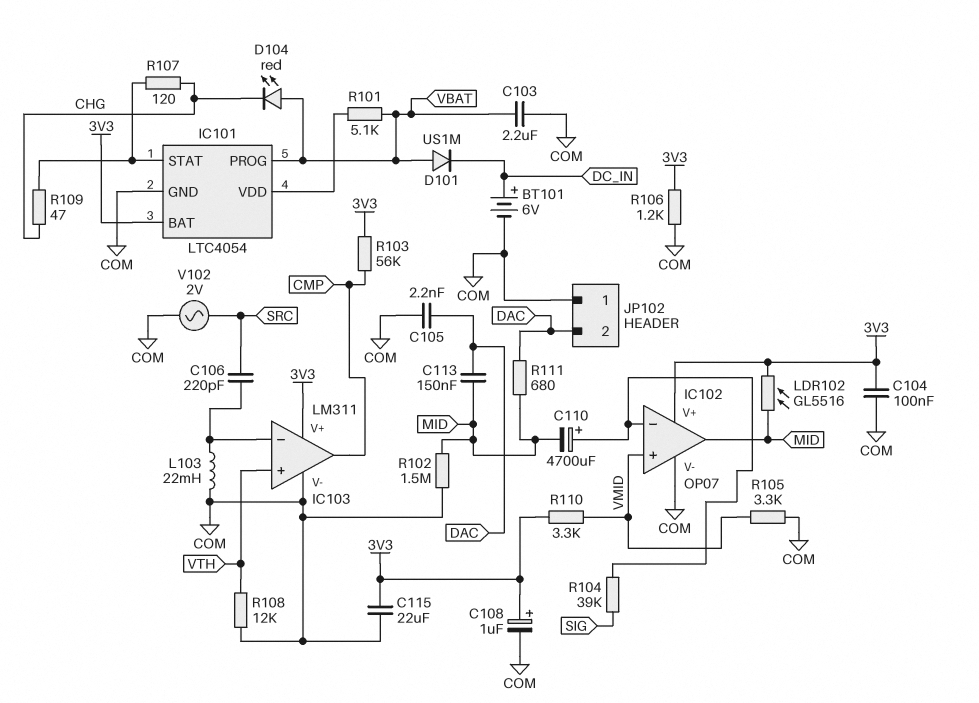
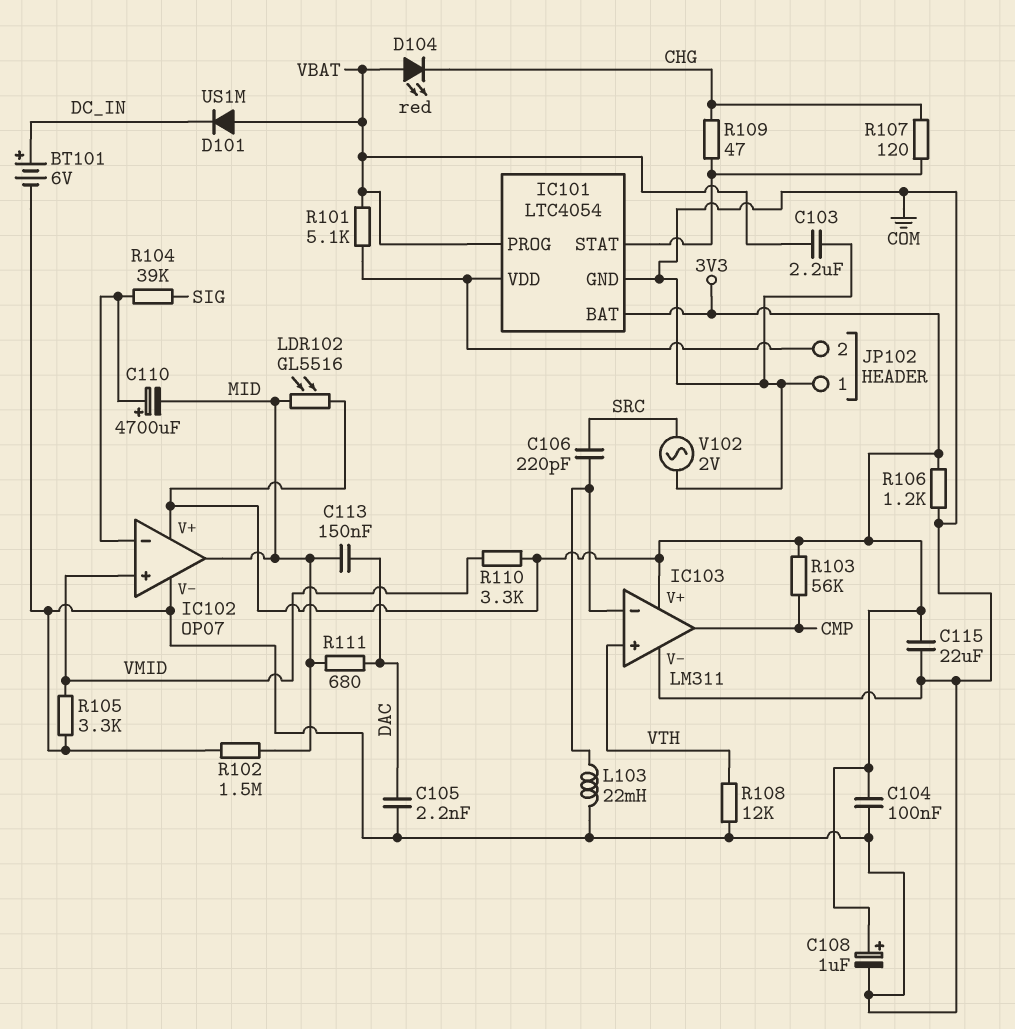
JP102 pin 2: DAC -> IC101/VDD

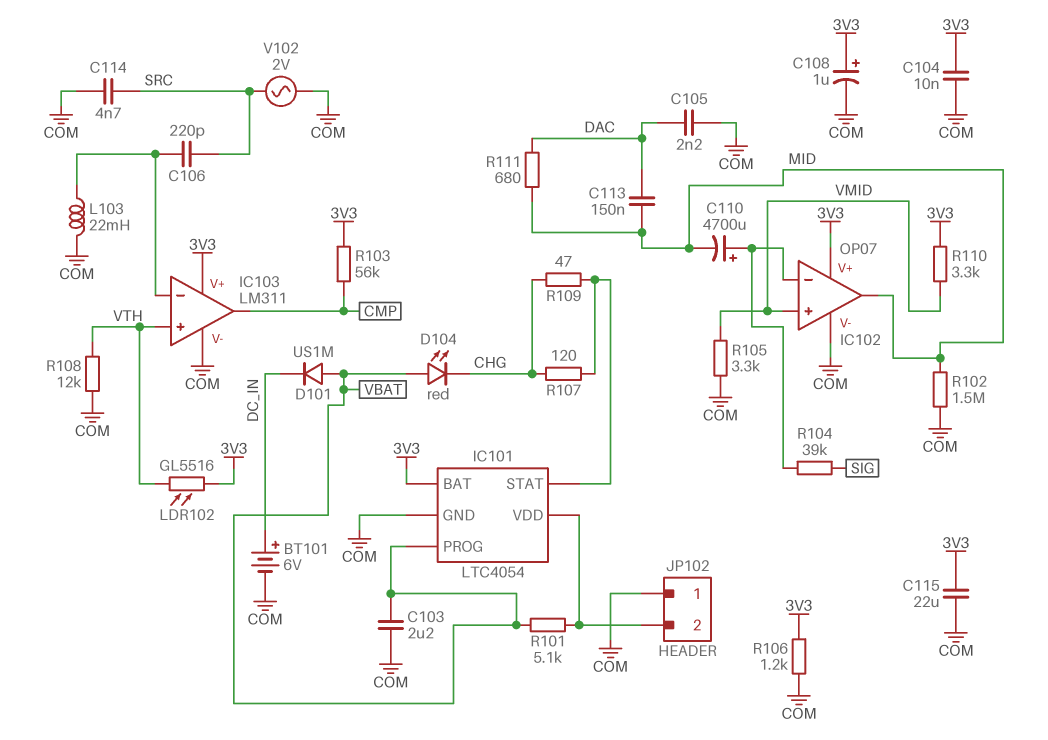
C104: 100nF (3V3, COM) -> 10nF (3V3, COM)
C114: none -> 4.7nF (COM, SRC)
LDR102: GL5516 (3V3, MID) -> GL5516 (3V3, VTH)

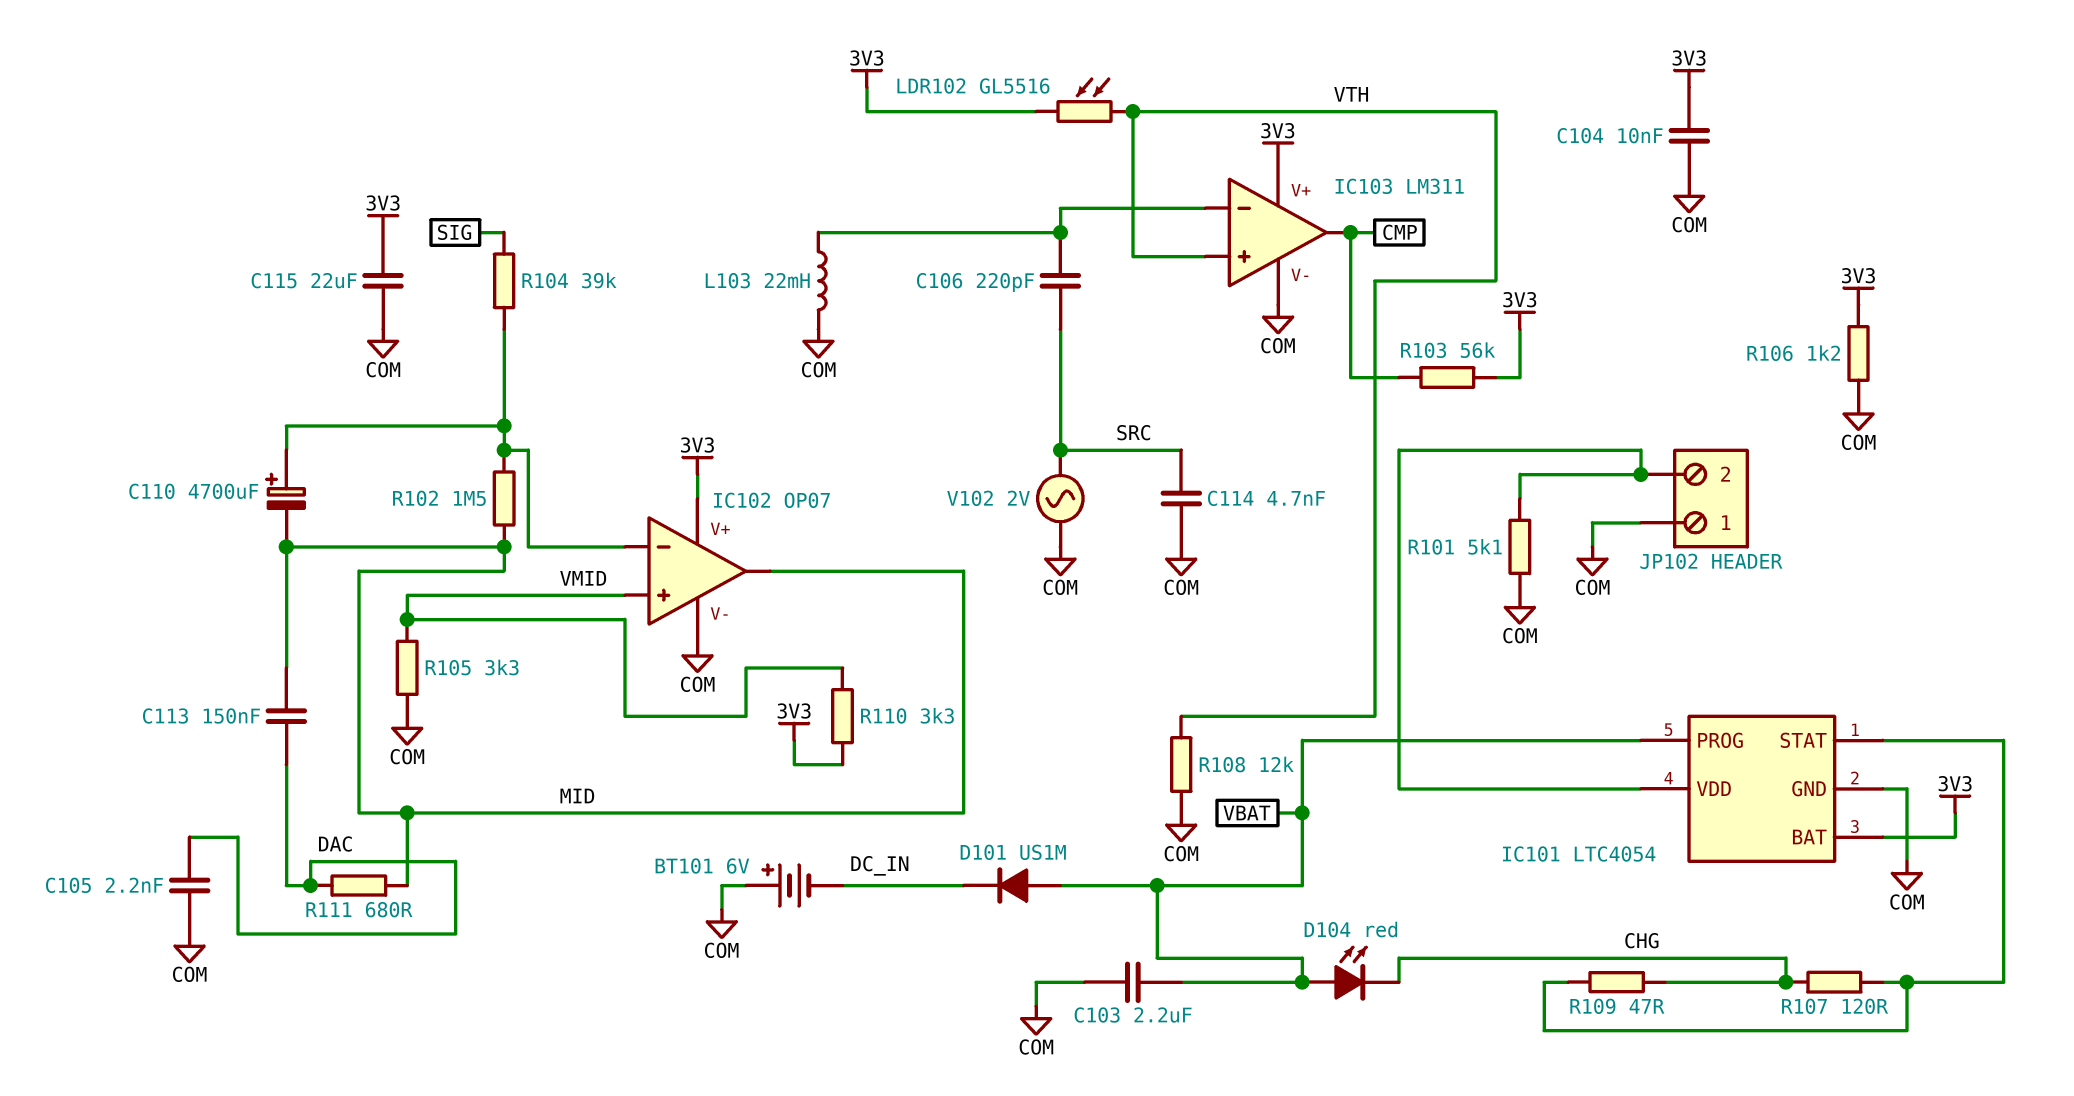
BT101: 6V (plus DC_IN, minus COM) -> 6V (plus COM, minus DC_IN)
C108: 1uF (plus 3V3, minus COM) -> none
R101: 5.1k (IC101/VDD, VBAT) -> 5.1k (COM, IC101/VDD)
R102: 1.5M (COM, MID) -> 1.5M (IC102/in-, MID)

